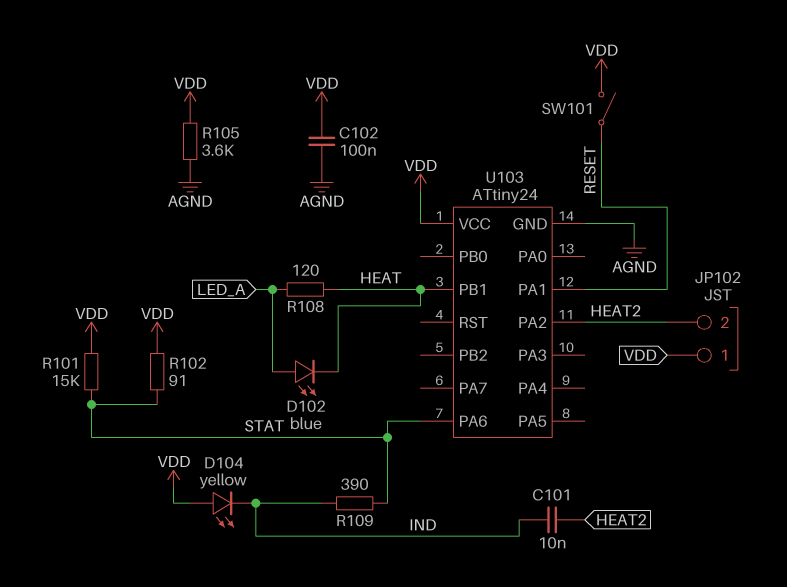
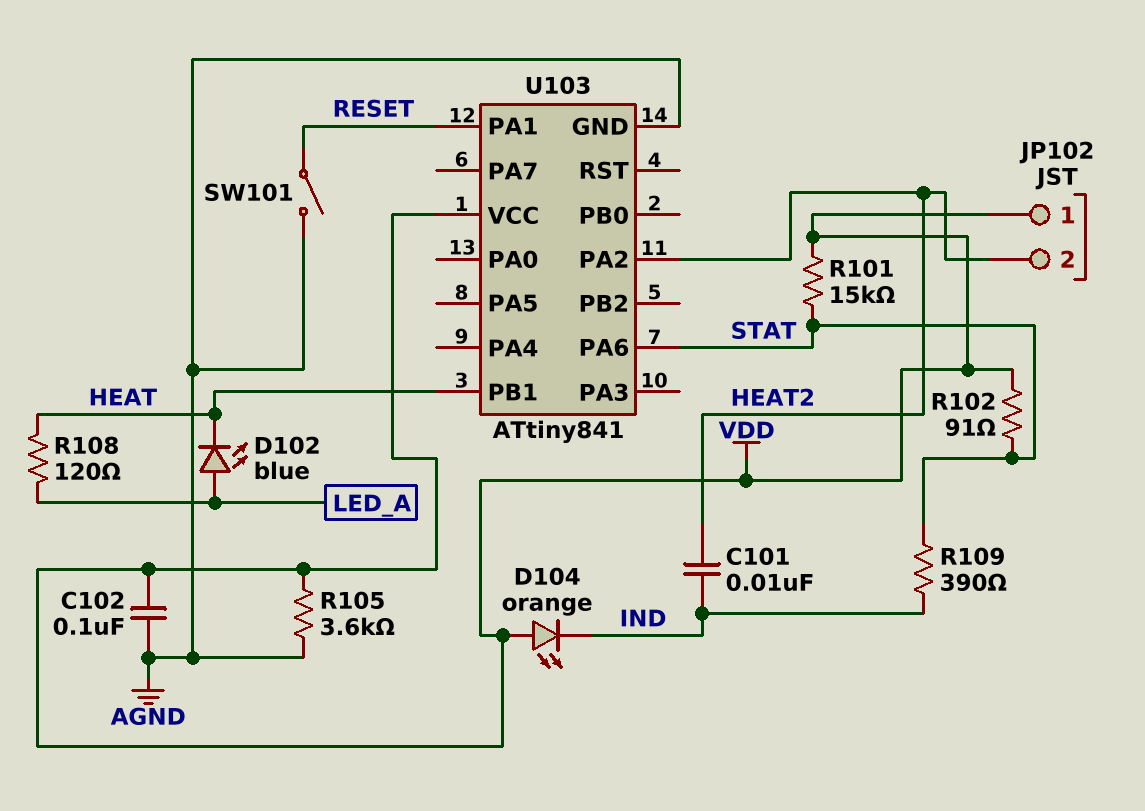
D104: LED yellow (A VDD, K IND) -> LED orange (A VDD, K IND)
SW101: switch (RESET, VDD) -> switch (AGND, RESET)
U103: ATtiny24 -> ATtiny841

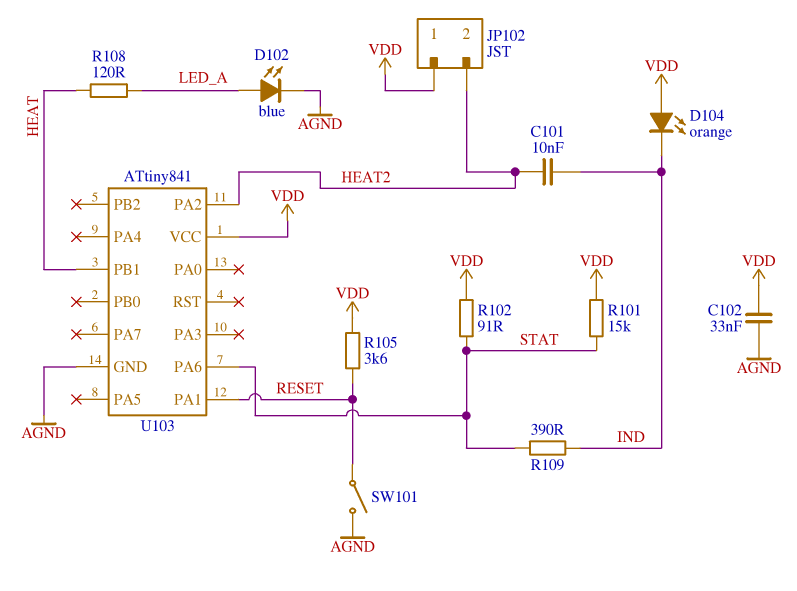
C102: 100nF (AGND, VDD) -> 33nF (AGND, VDD)
D102: LED blue (A LED_A, K HEAT) -> LED blue (A LED_A, K AGND)
R105: 3.6k (AGND, VDD) -> 3.6k (RESET, VDD)

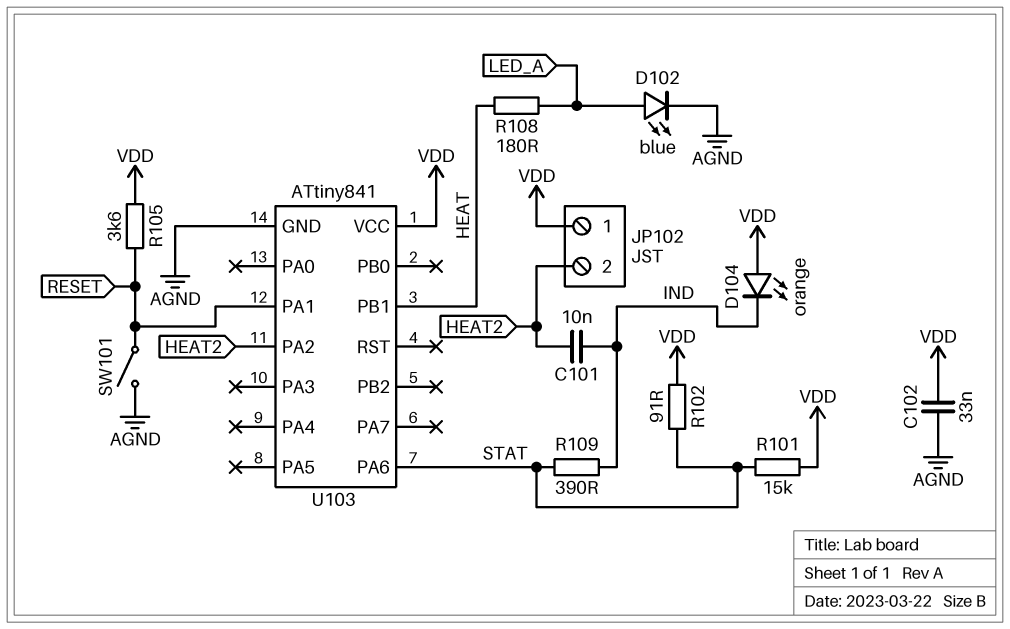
R108: 120 (HEAT, LED_A) -> 180 (HEAT, LED_A)

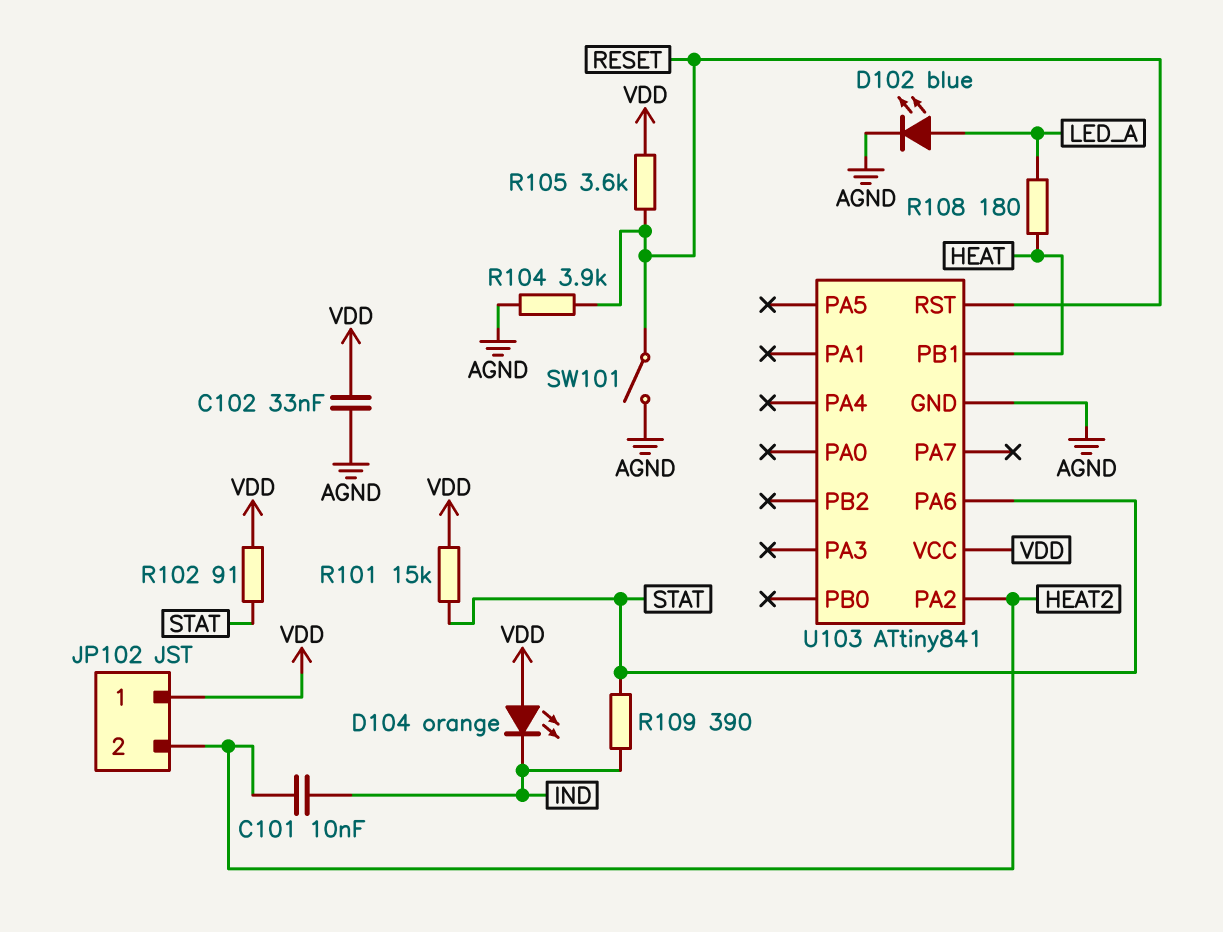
R104: none -> 3.9k (AGND, RESET)
U103 pin PA1: RESET -> none
U103 pin RST: none -> RESET

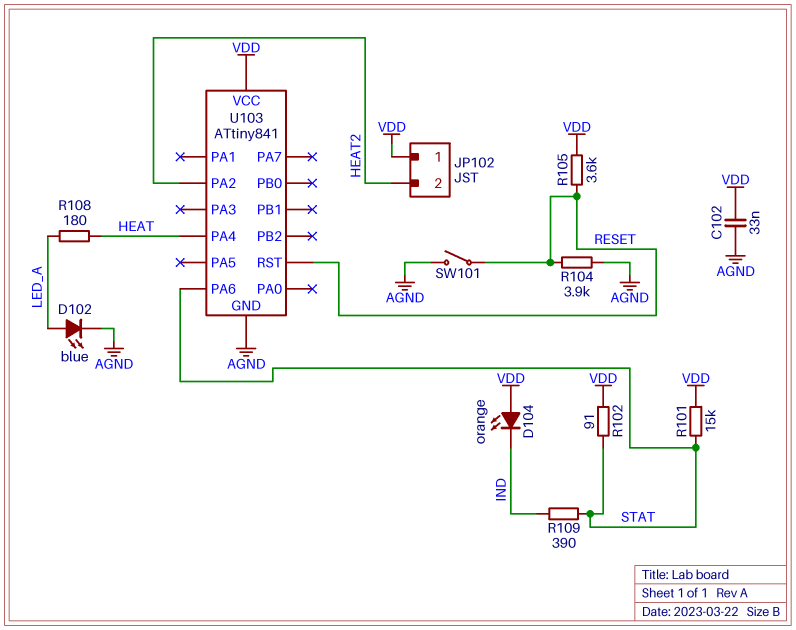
C101: 10nF (HEAT2, IND) -> none
U103 pin PA4: none -> HEAT
U103 pin PB1: HEAT -> none

